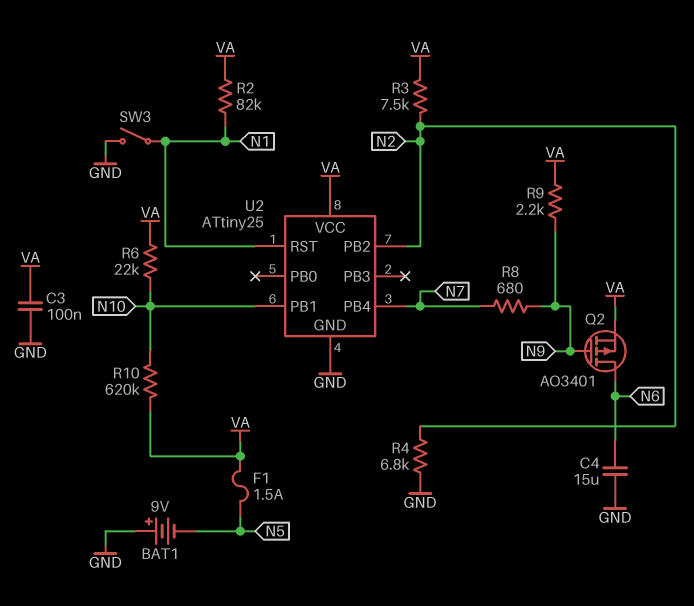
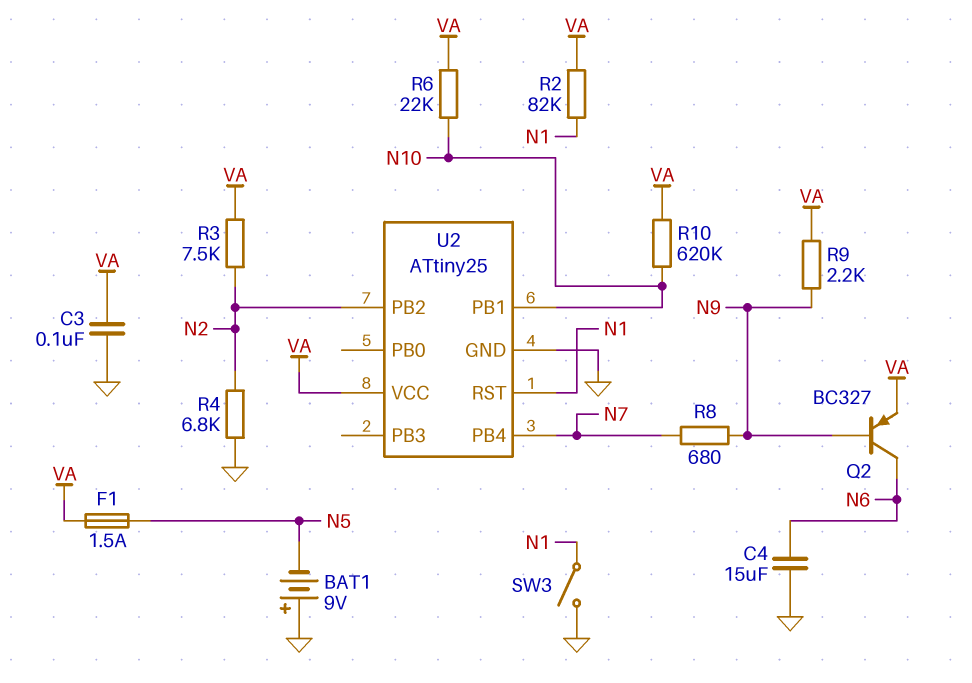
Q2: PMOS AO3401 (G N9, D N6, S VA) -> PNP BC327 (B N9, C N6, E VA)

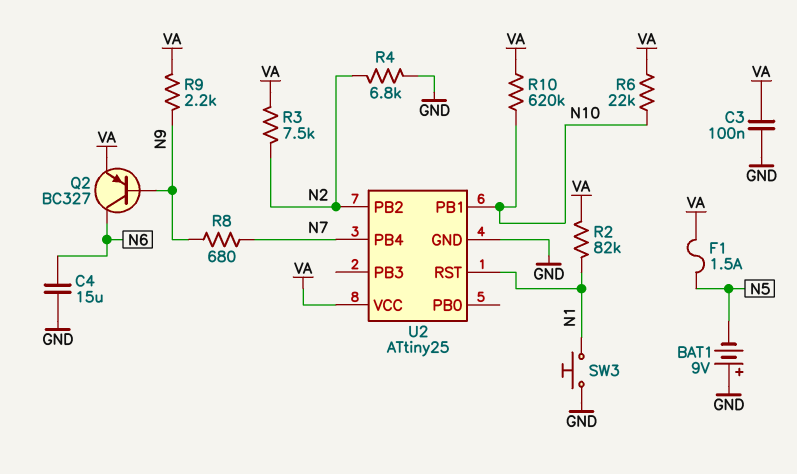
SW3: switch (GND, N1) -> button (GND, N1)

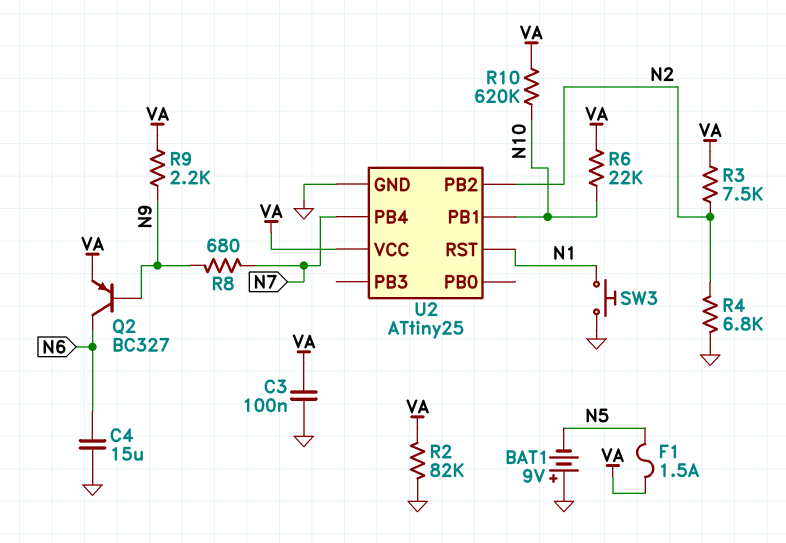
R2: 82k (N1, VA) -> 82k (GND, VA)

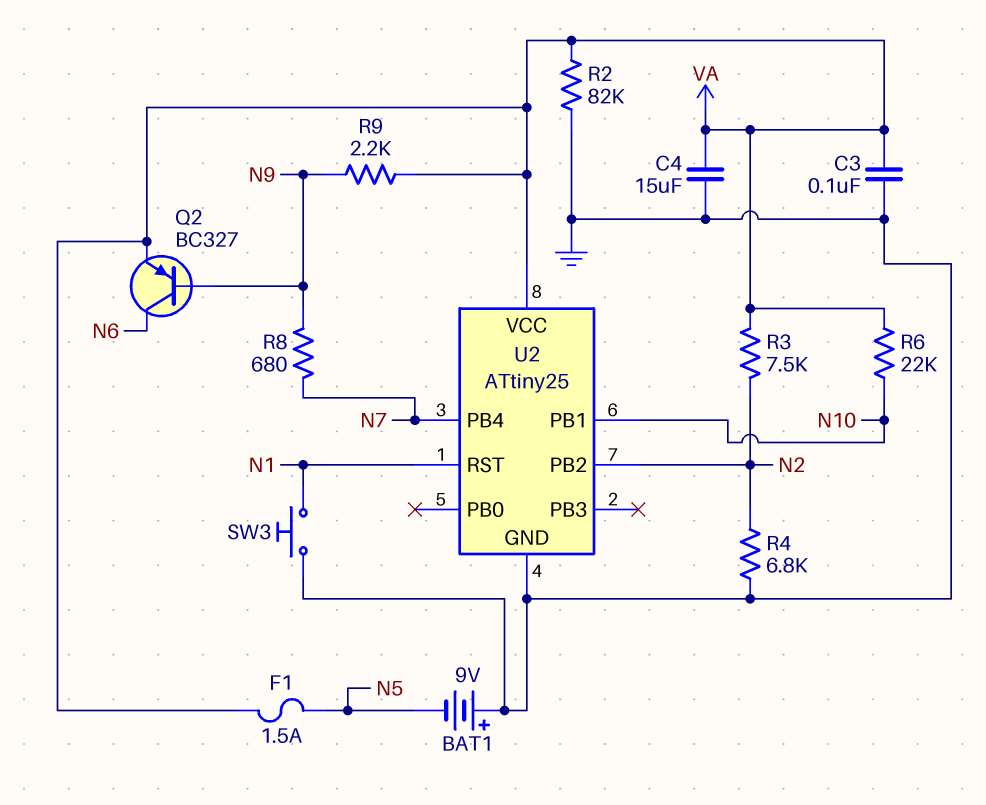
C4: 15uF (GND, N6) -> 15uF (GND, VA)
R10: 620k (N10, VA) -> none

